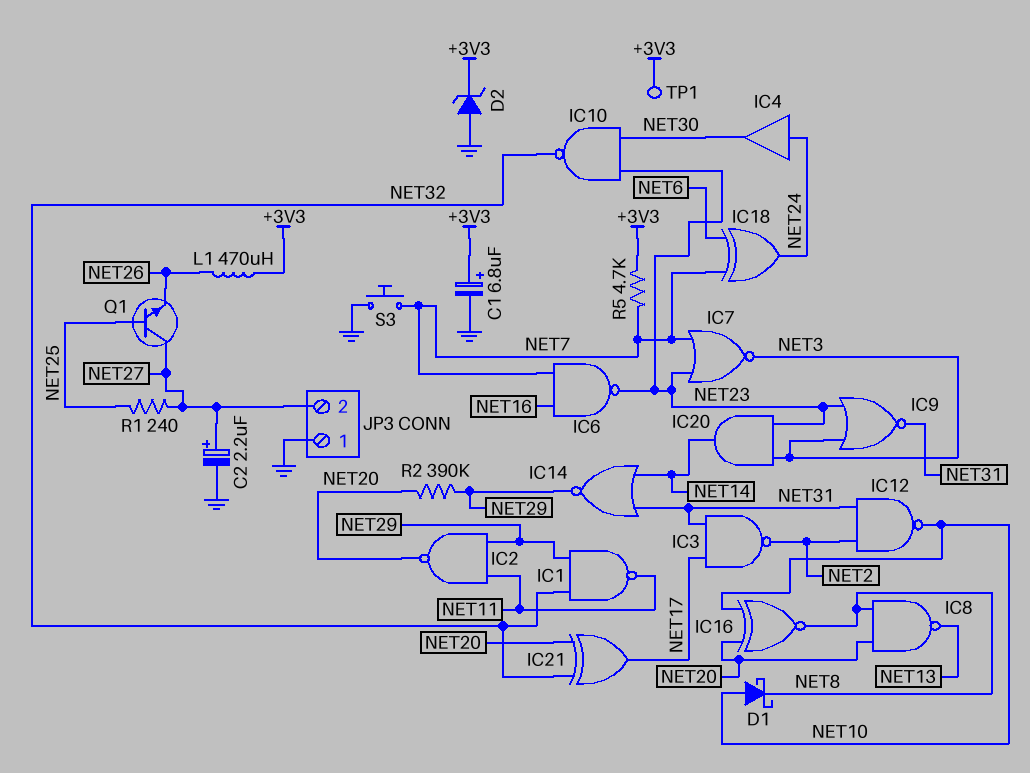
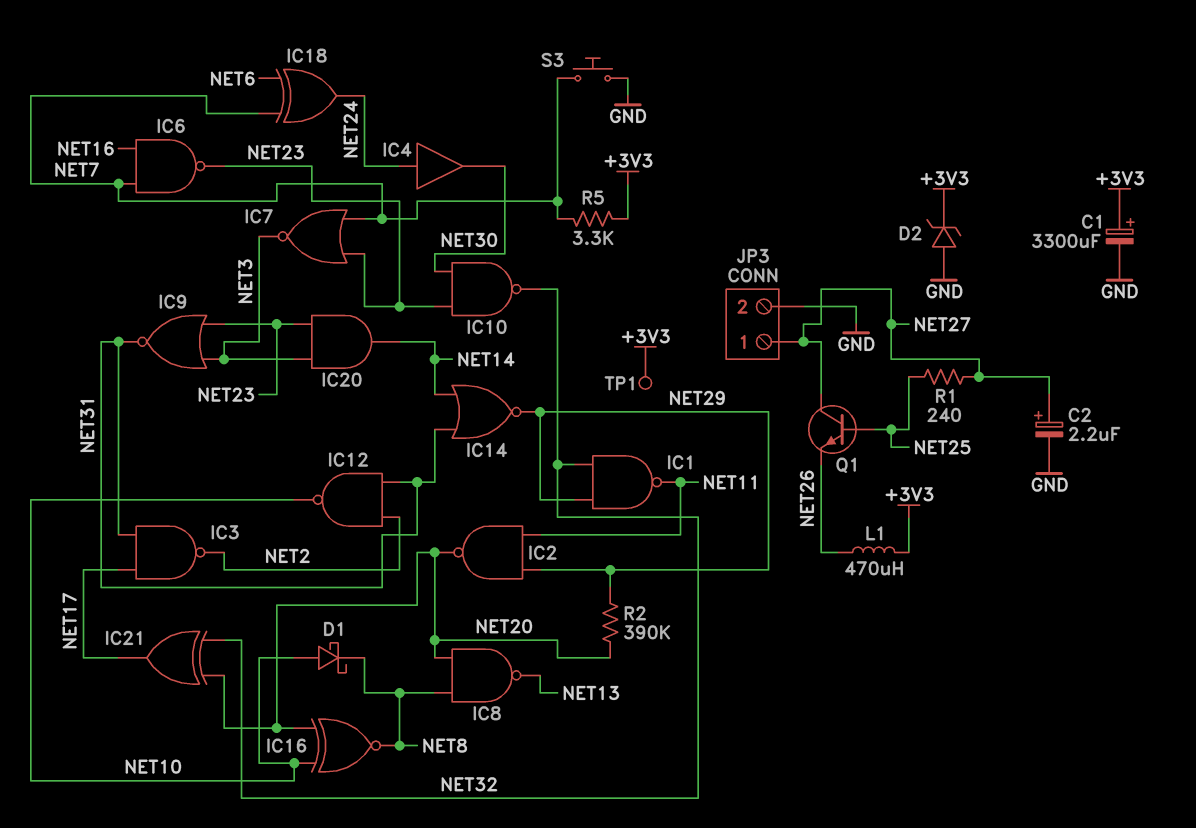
C1: 6.8uF (plus +3V3, minus GND) -> 3300uF (plus +3V3, minus GND)
JP3 pin 1: GND -> NET27
JP3 pin 2: NET27 -> GND
R5: 4.7k (+3V3, NET7) -> 3.3k (+3V3, NET7)

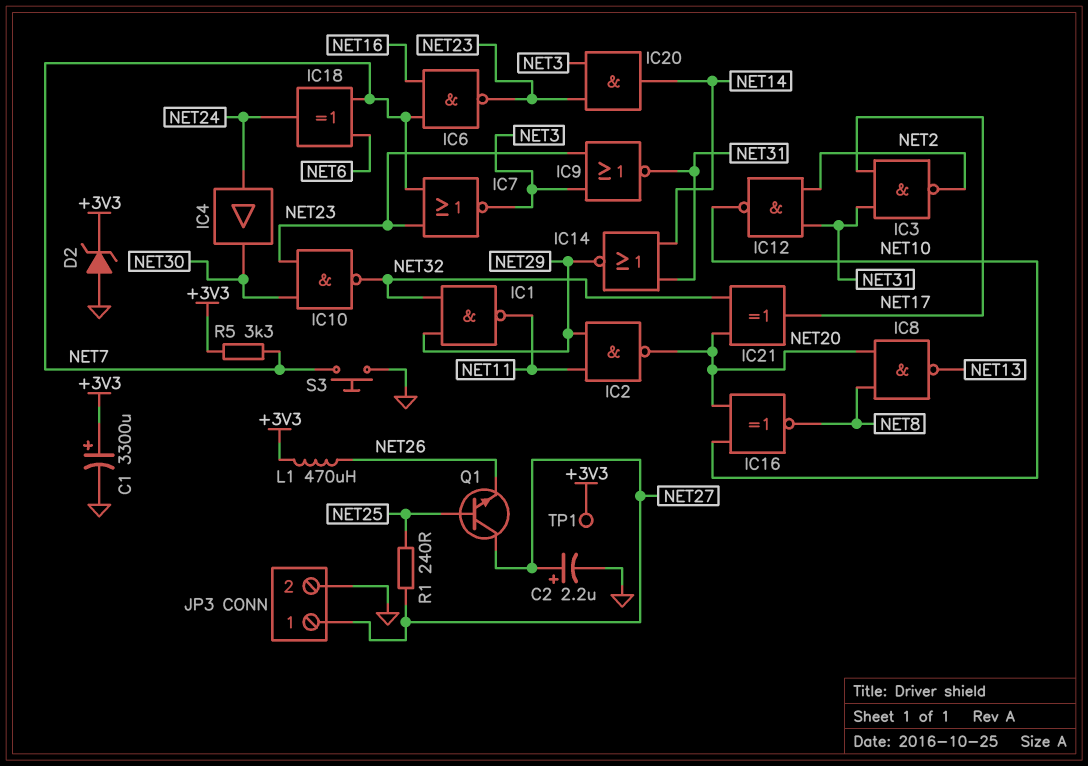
D1: schottky (A NET10, K NET8) -> none
R2: 390k (NET20, NET29) -> none

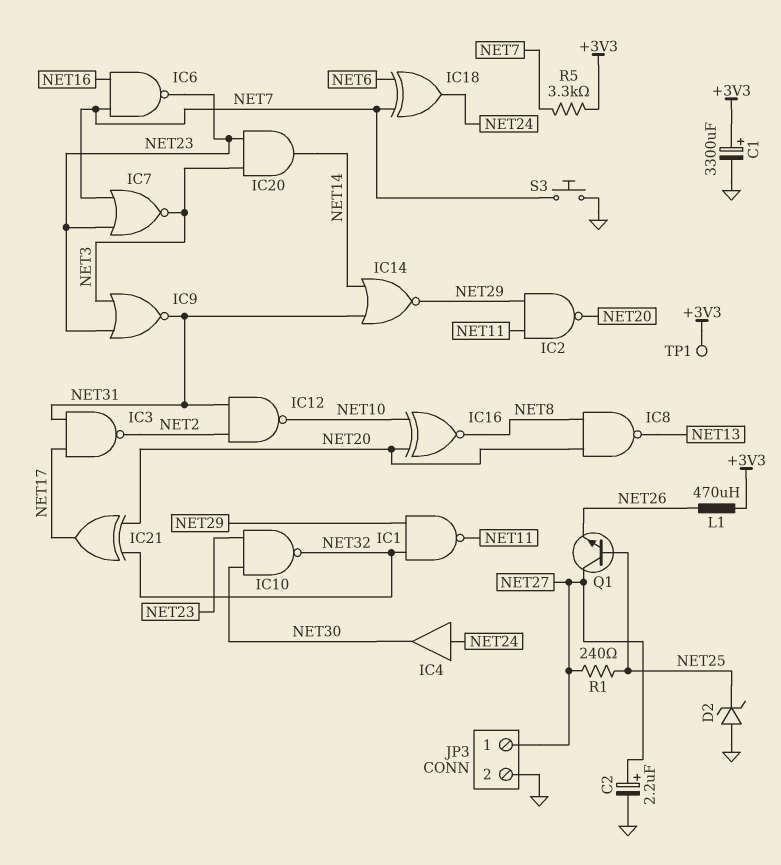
D2: zener (A GND, K +3V3) -> zener (A GND, K NET25)

